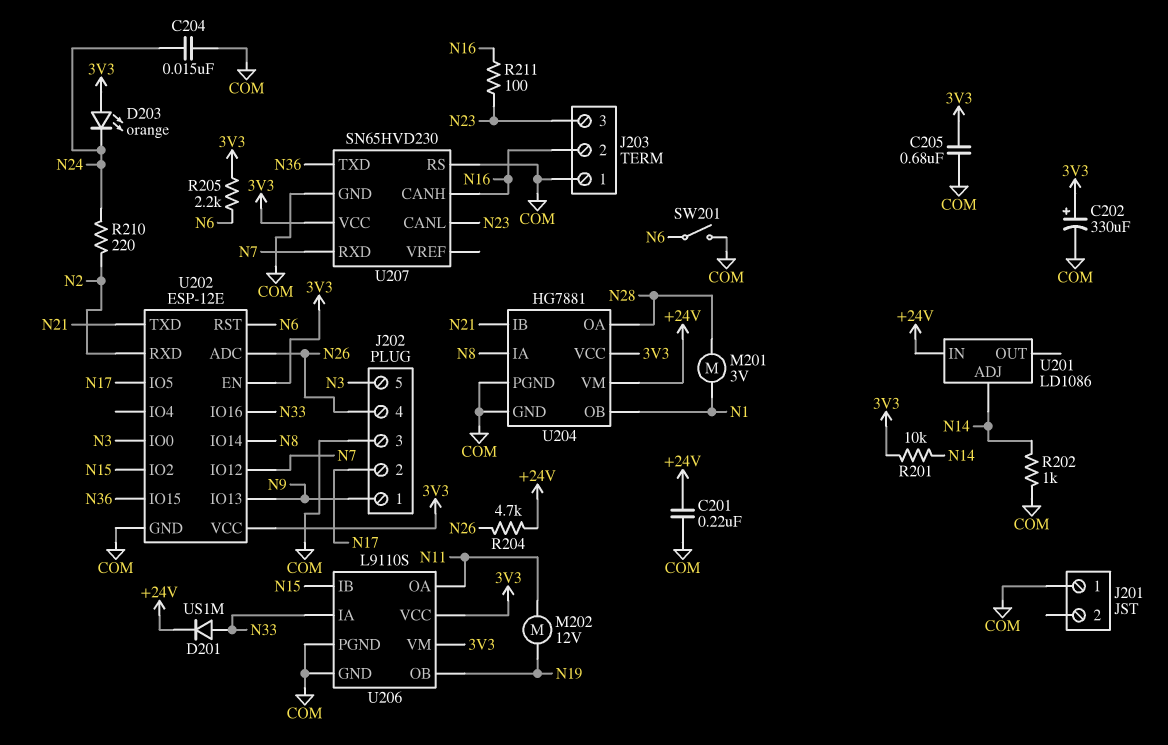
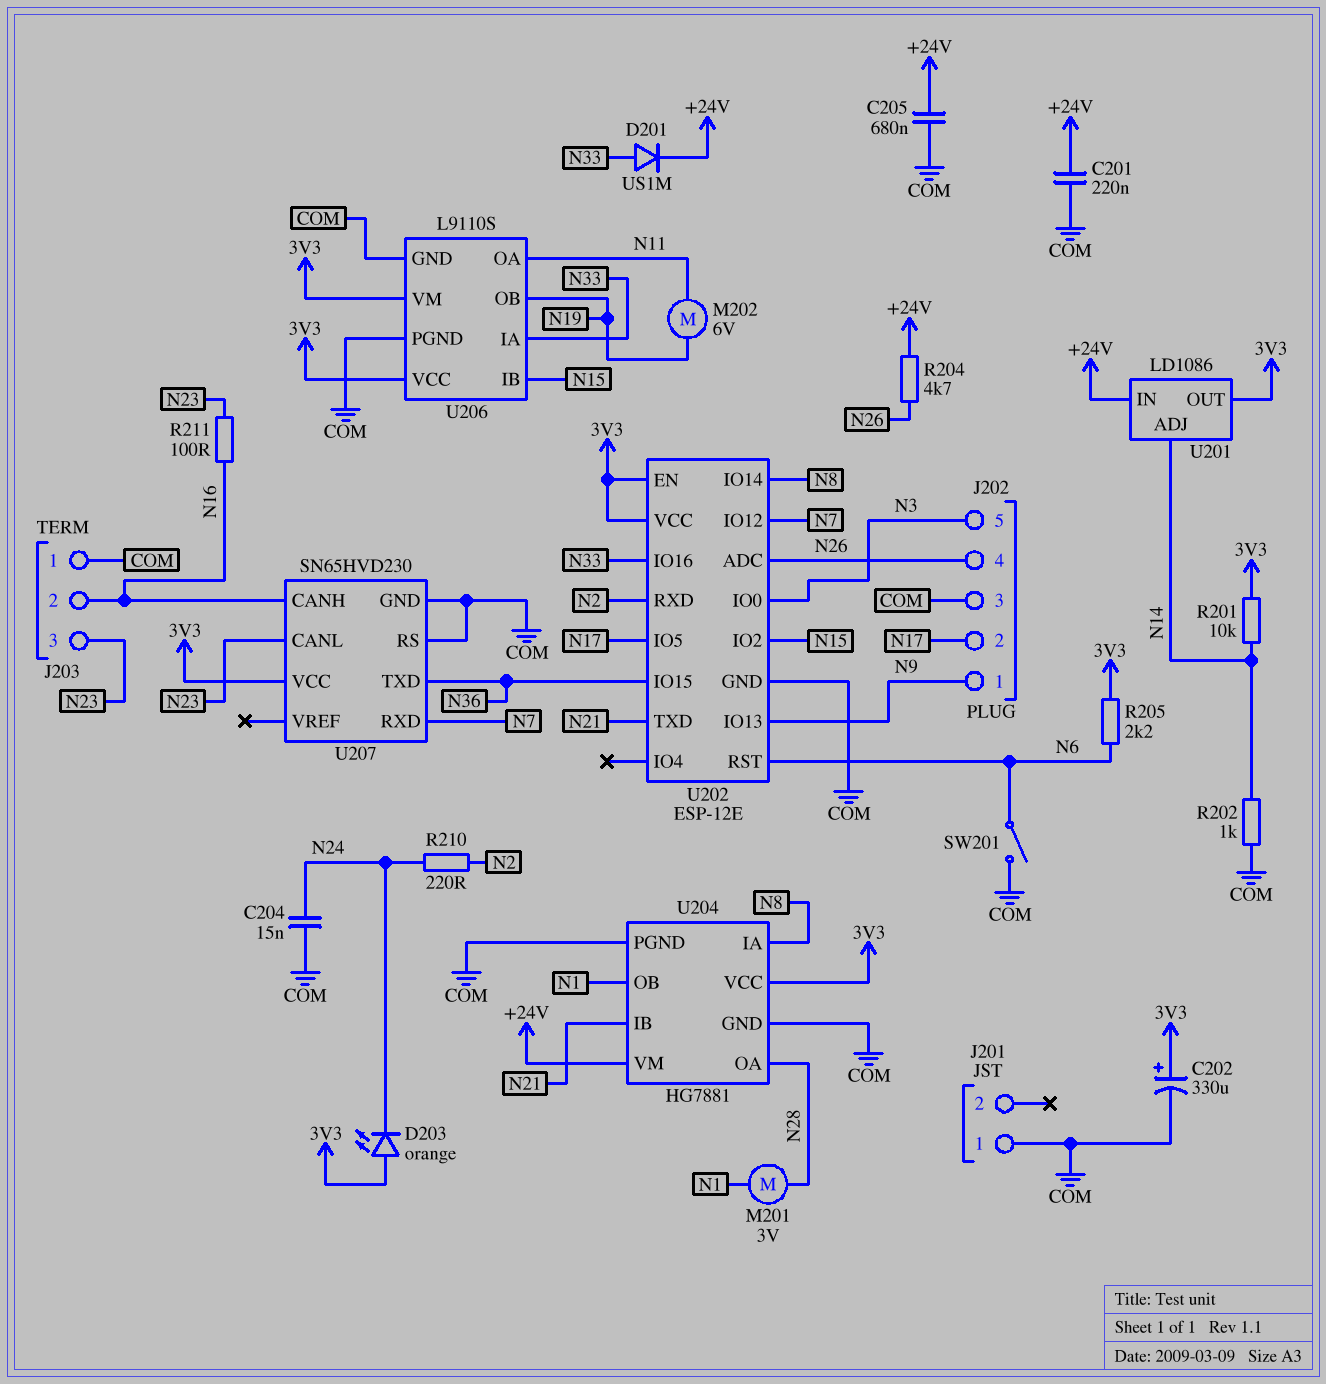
C205: 680nF (3V3, COM) -> 680nF (+24V, COM)
M202: motor 12V (N11, N19) -> motor 6V (N11, N19)
U201 pin OUT: none -> 3V3

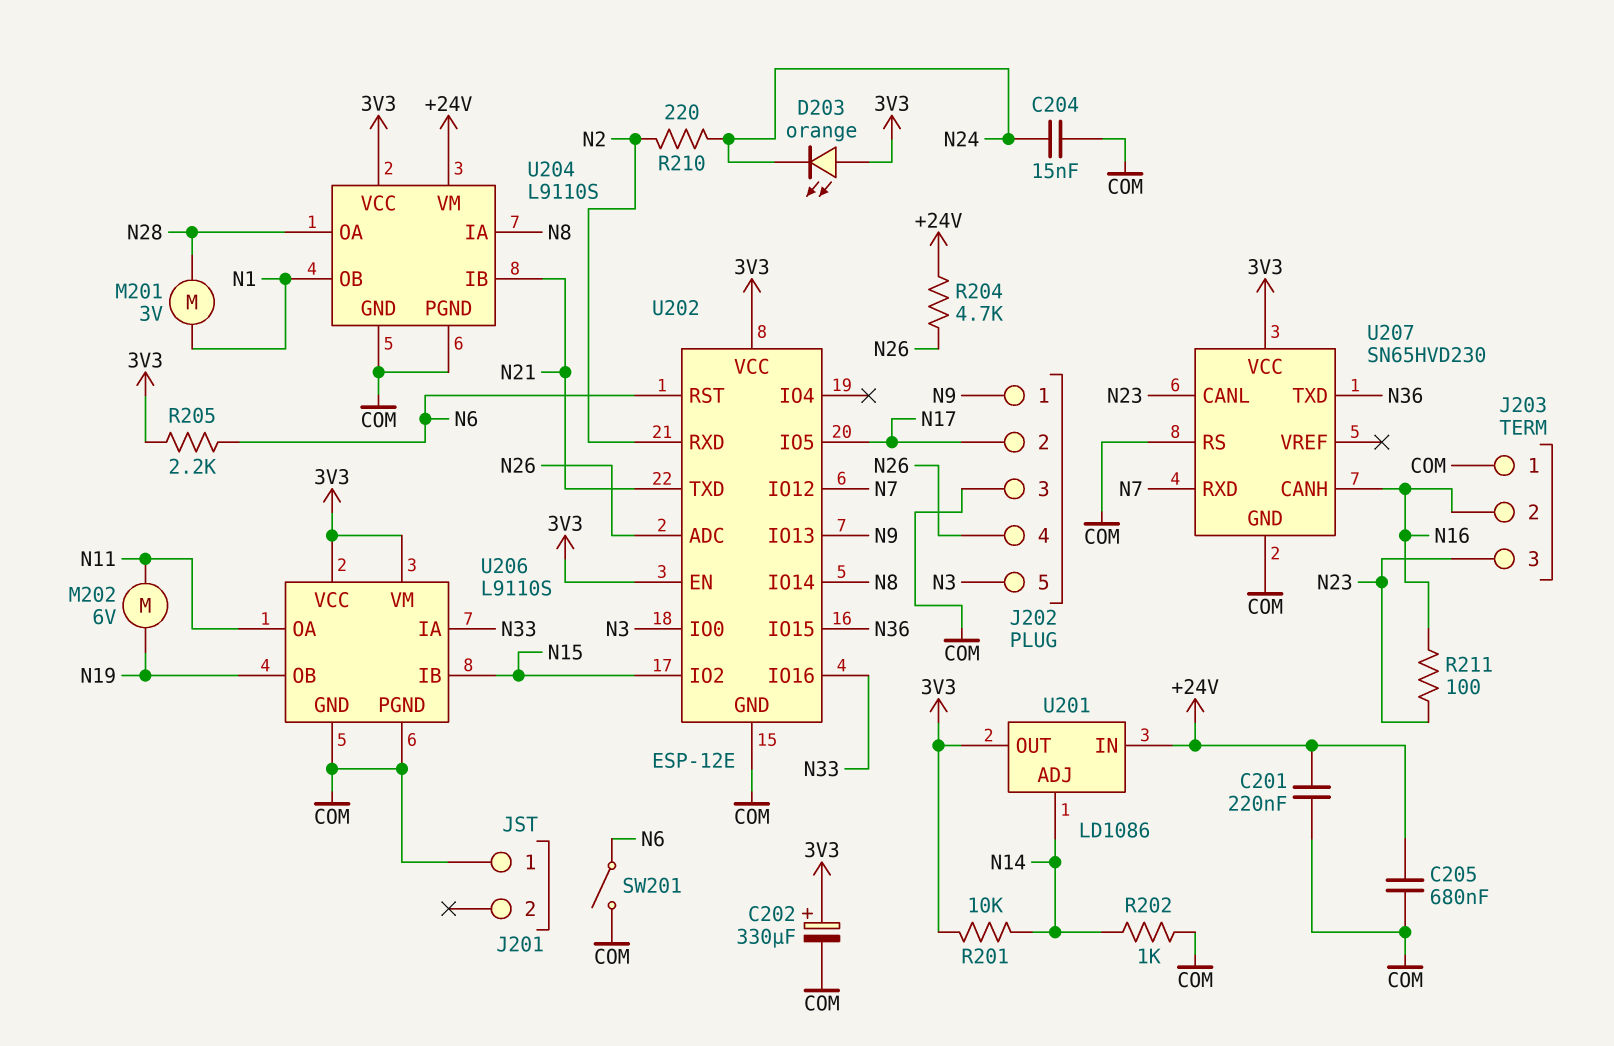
D201: diode US1M (A N33, K +24V) -> none
U204: HG7881 -> L9110S

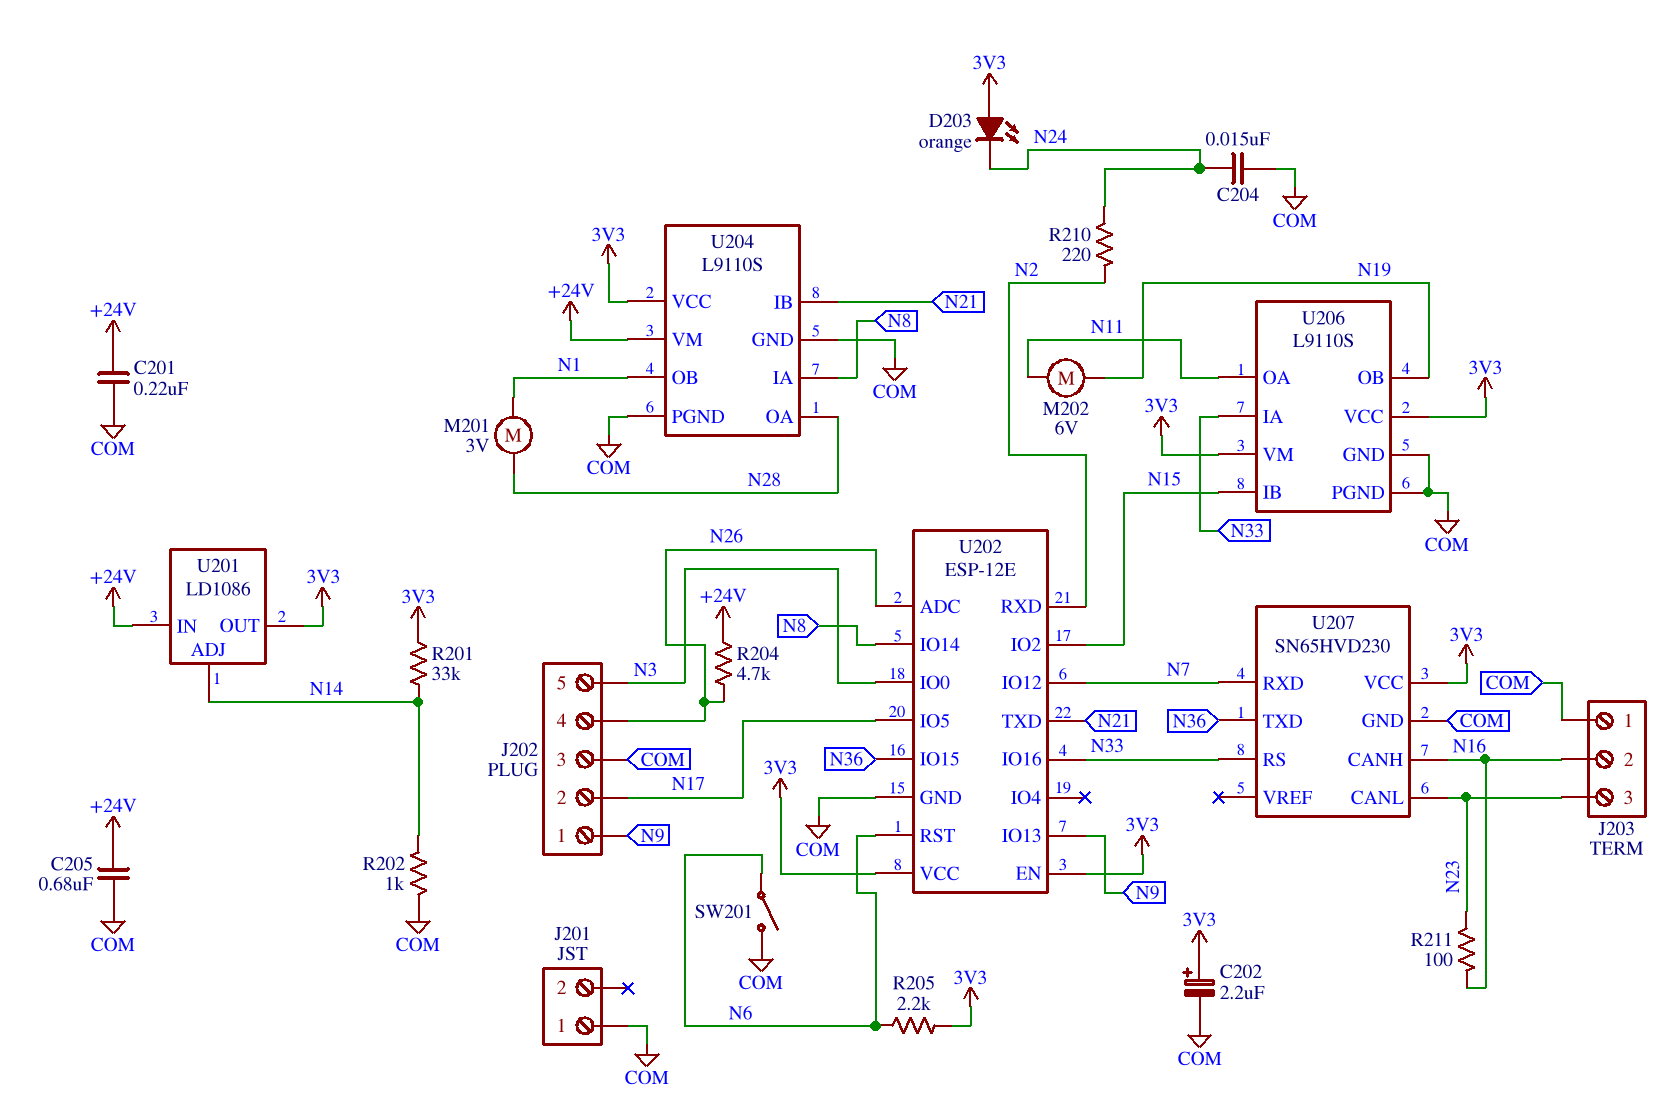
C202: 330uF (plus 3V3, minus COM) -> 2.2uF (plus 3V3, minus COM)
R201: 10k (3V3, N14) -> 33k (3V3, N14)
U207 pin RS: COM -> N33

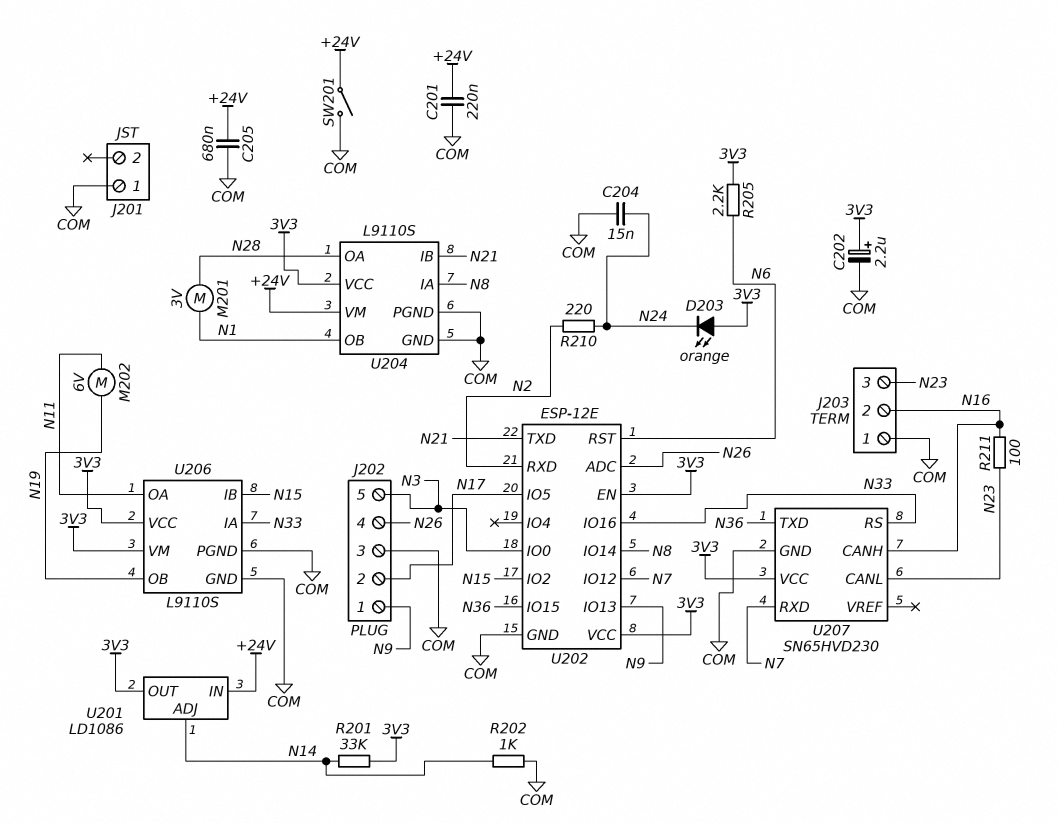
R204: 4.7k (+24V, N26) -> none
SW201: switch (COM, N6) -> switch (+24V, COM)

